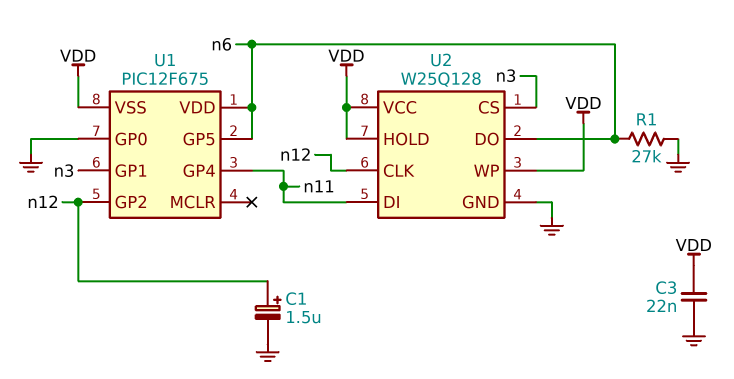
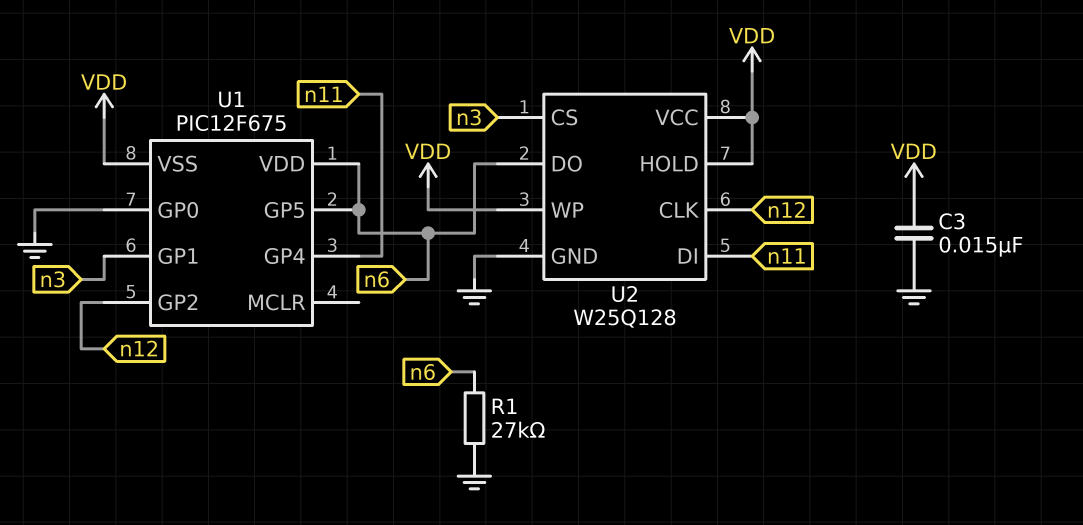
C1: 1.5uF (plus n12, minus GND) -> none
C3: 22nF (GND, VDD) -> 15nF (GND, VDD)

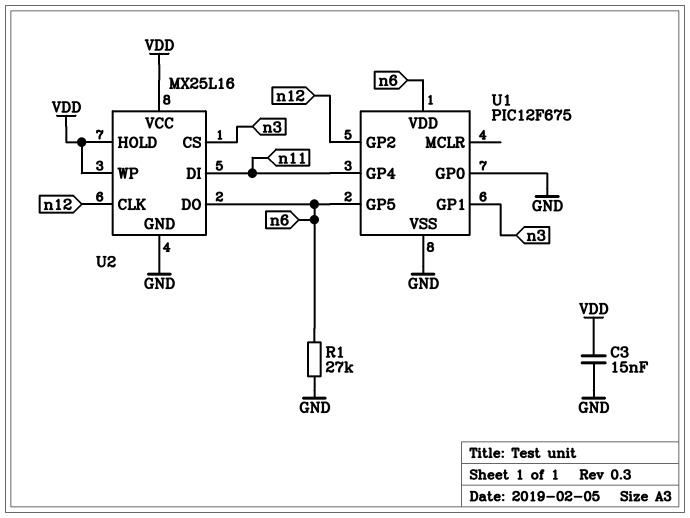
U1 pin VSS: VDD -> GND
U2: W25Q128 -> MX25L16

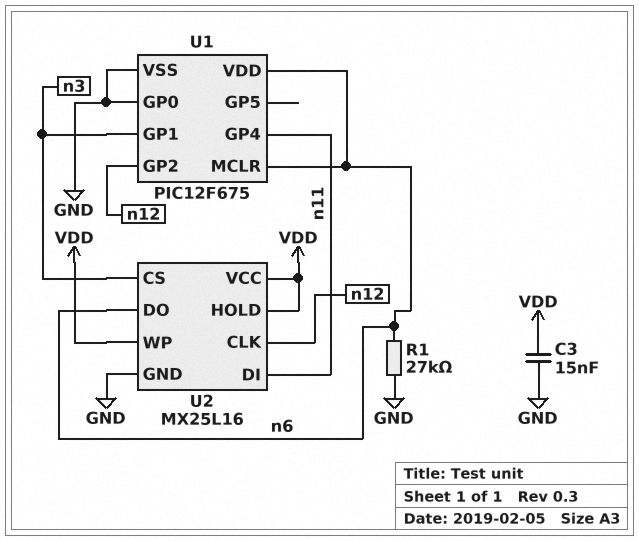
U1 pin GP5: n6 -> none
U1 pin MCLR: none -> n6

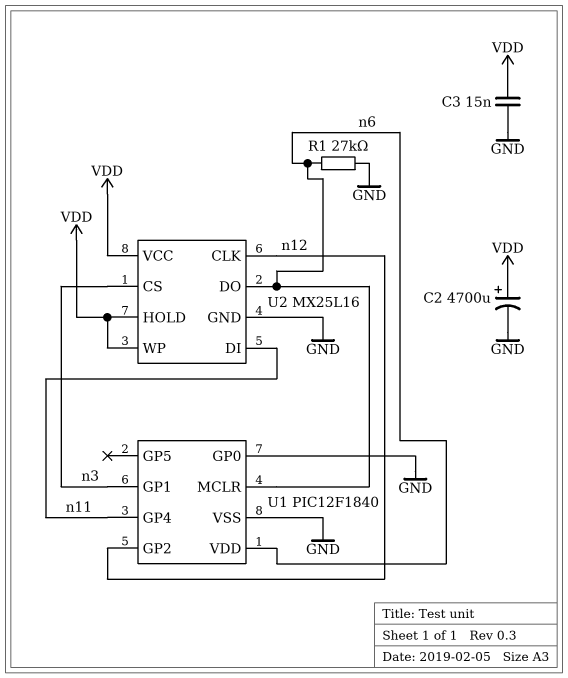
C2: none -> 4700uF (plus VDD, minus GND)
U1: PIC12F675 -> PIC12F1840

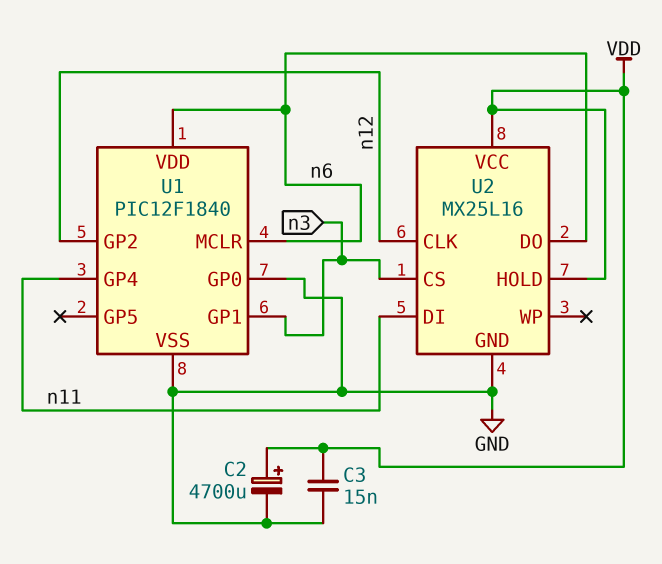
R1: 27k (GND, n6) -> none
U2 pin WP: VDD -> none

